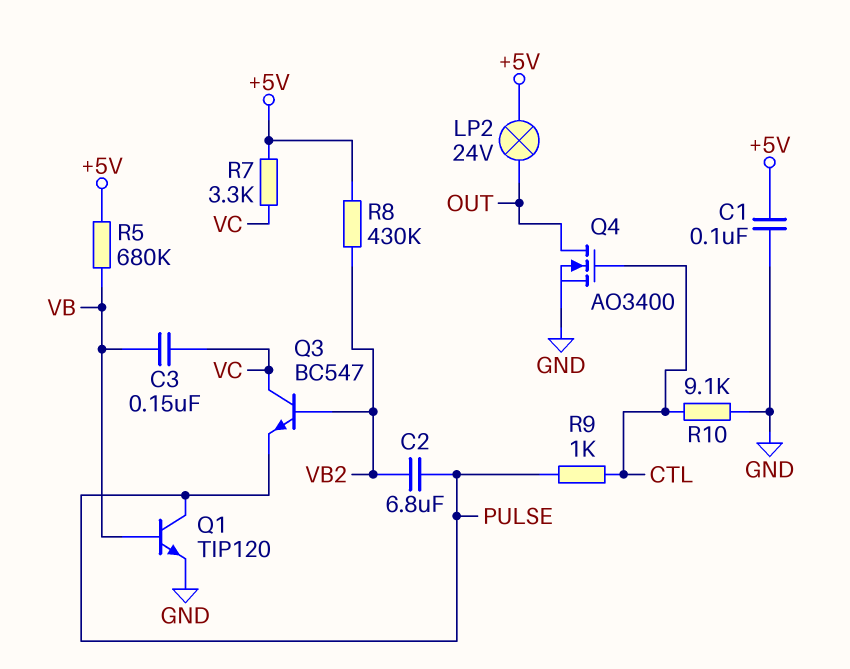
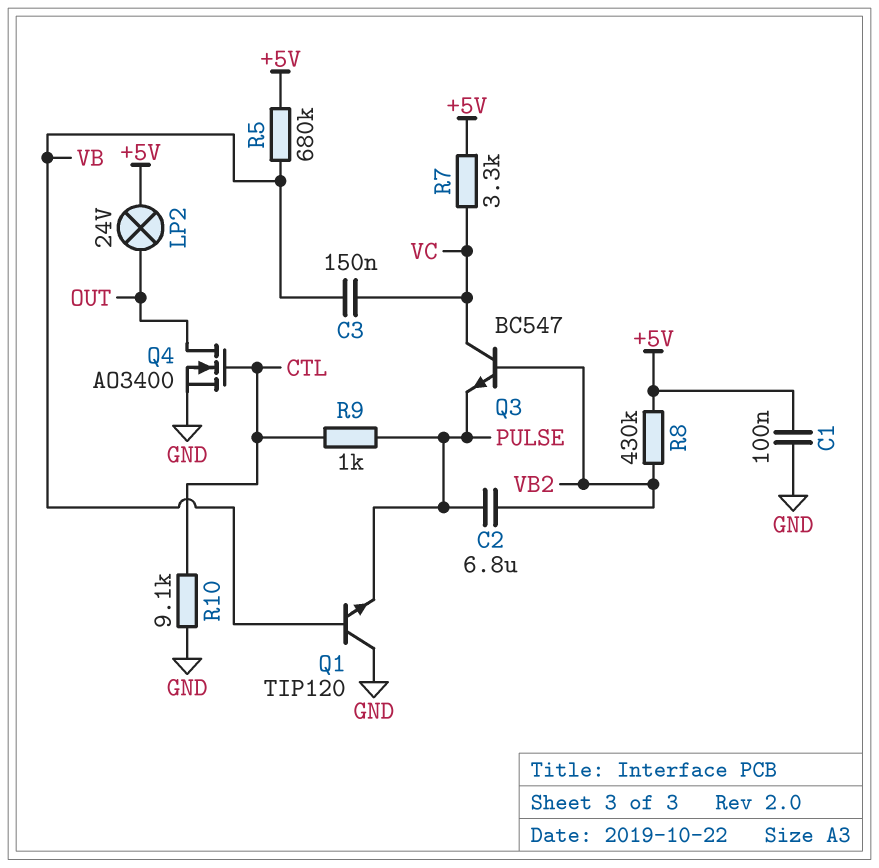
Q1: NPN TIP120 (B VB, C PULSE, E GND) -> NPN TIP120 (B VB, C GND, E PULSE)

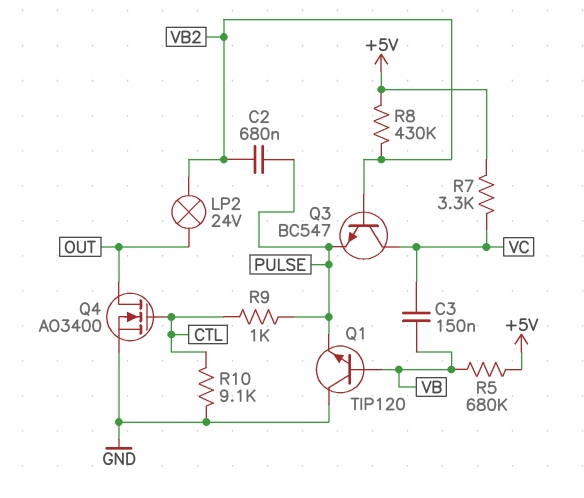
C1: 100nF (+5V, GND) -> none
C2: 6.8uF (PULSE, VB2) -> 680nF (PULSE, VB2)
LP2: lamp 24V (+5V, OUT) -> lamp 24V (OUT, VB2)

